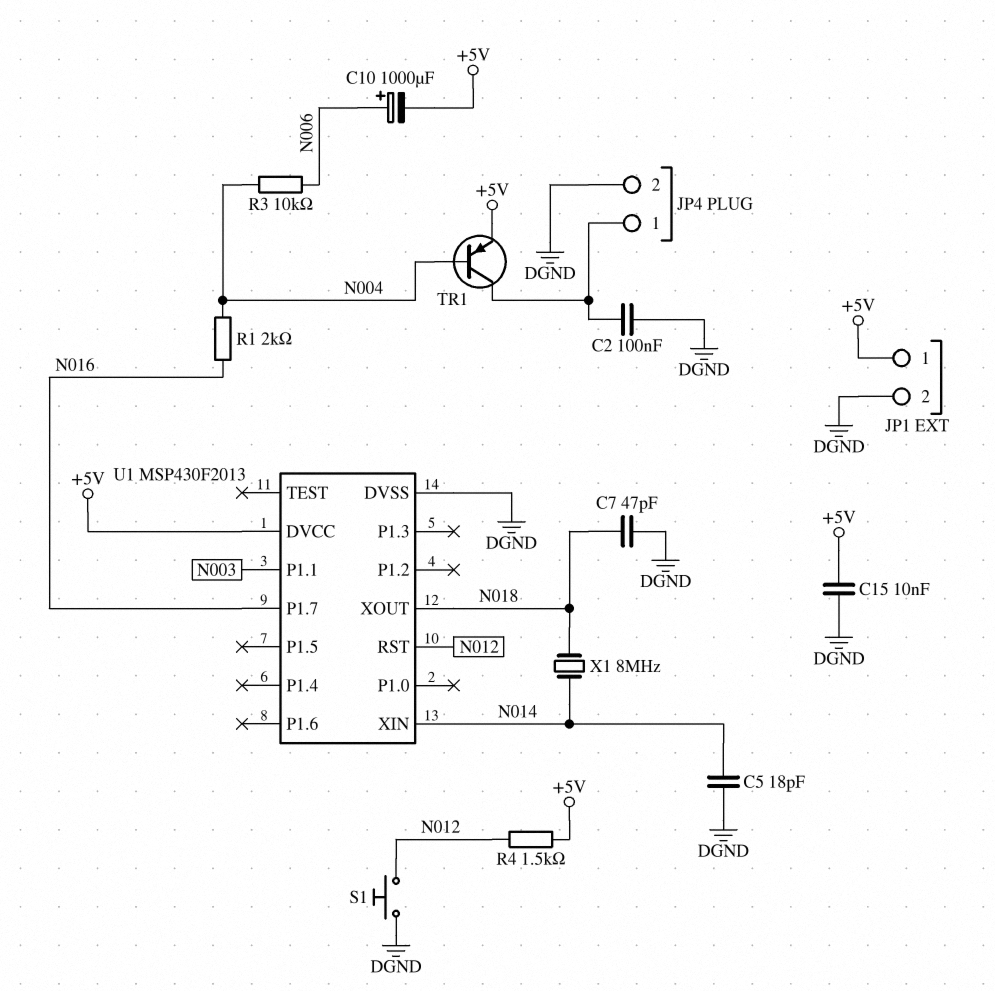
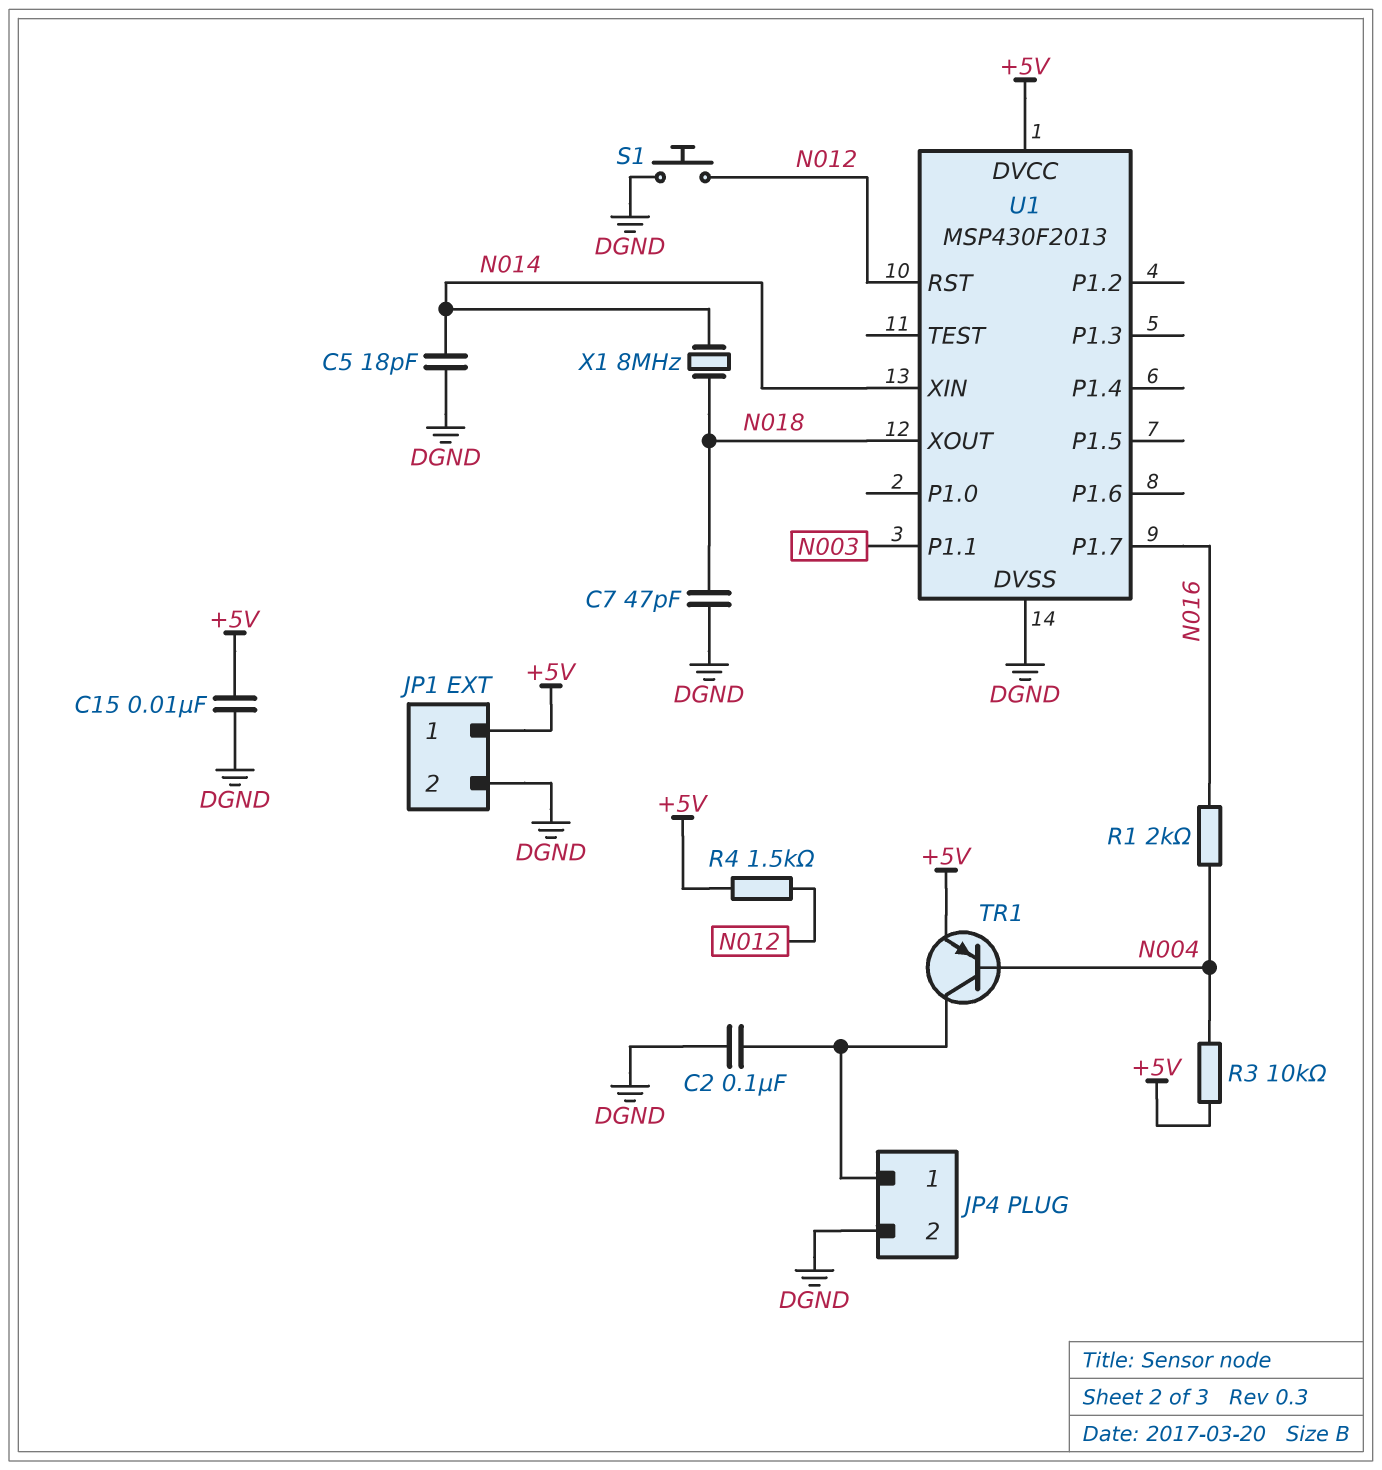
C10: 1000uF (plus N006, minus +5V) -> none
R3: 10k (N004, N006) -> 10k (+5V, N004)

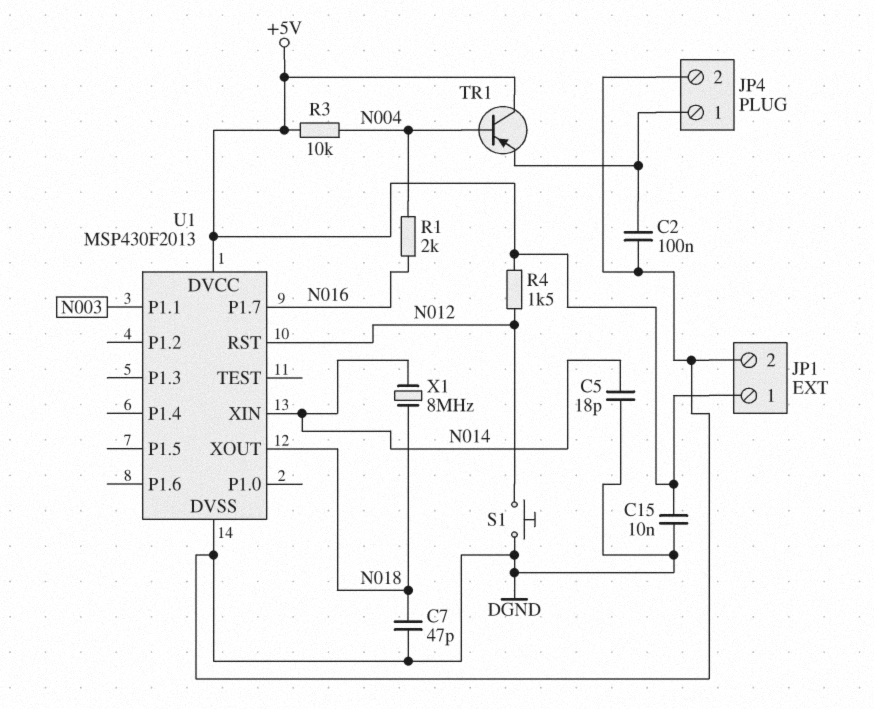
TR1: PNP (B N004, C JP4/1, E +5V) -> PNP (B N004, C +5V, E JP4/1)

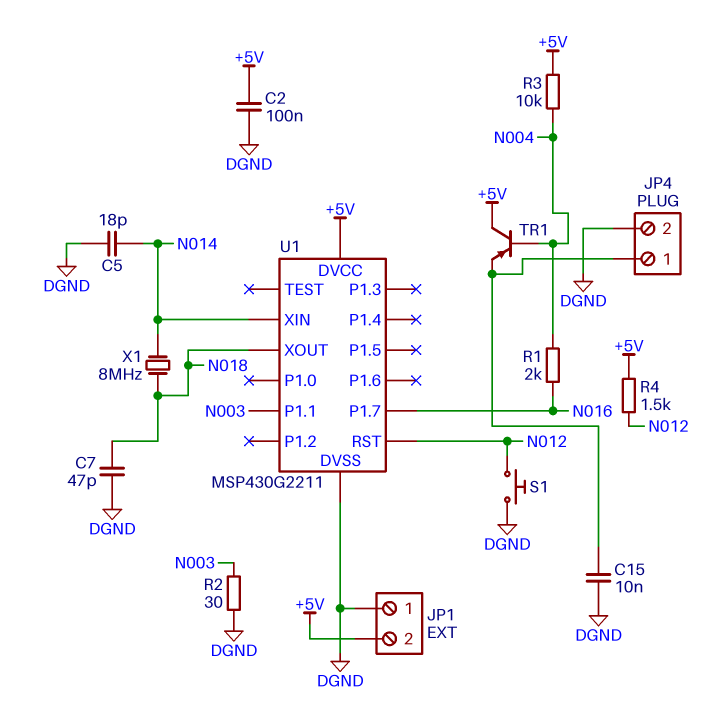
C2: 100nF (DGND, JP4/1) -> 100nF (+5V, DGND)
C15: 10nF (+5V, DGND) -> 10nF (DGND, JP4/1)
JP1 pin 1: +5V -> DGND
JP1 pin 2: DGND -> +5V
R2: none -> 30 (DGND, N003)
U1: MSP430F2013 -> MSP430G2211

